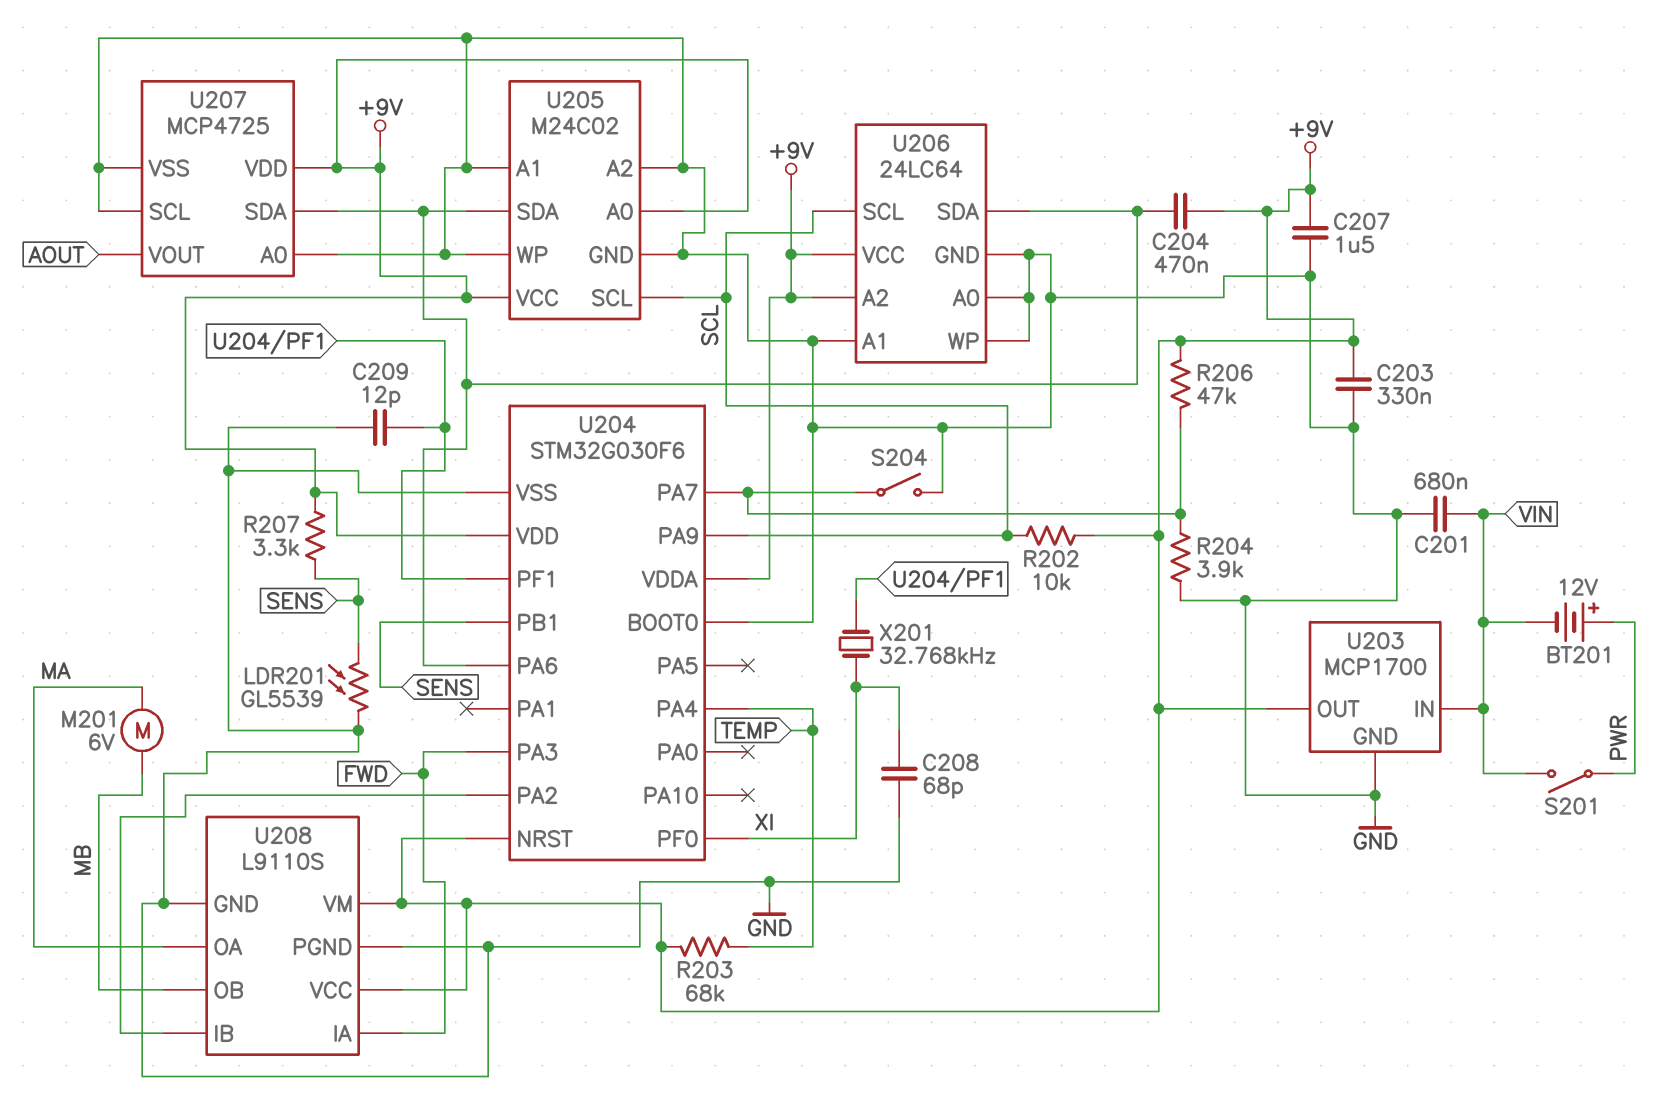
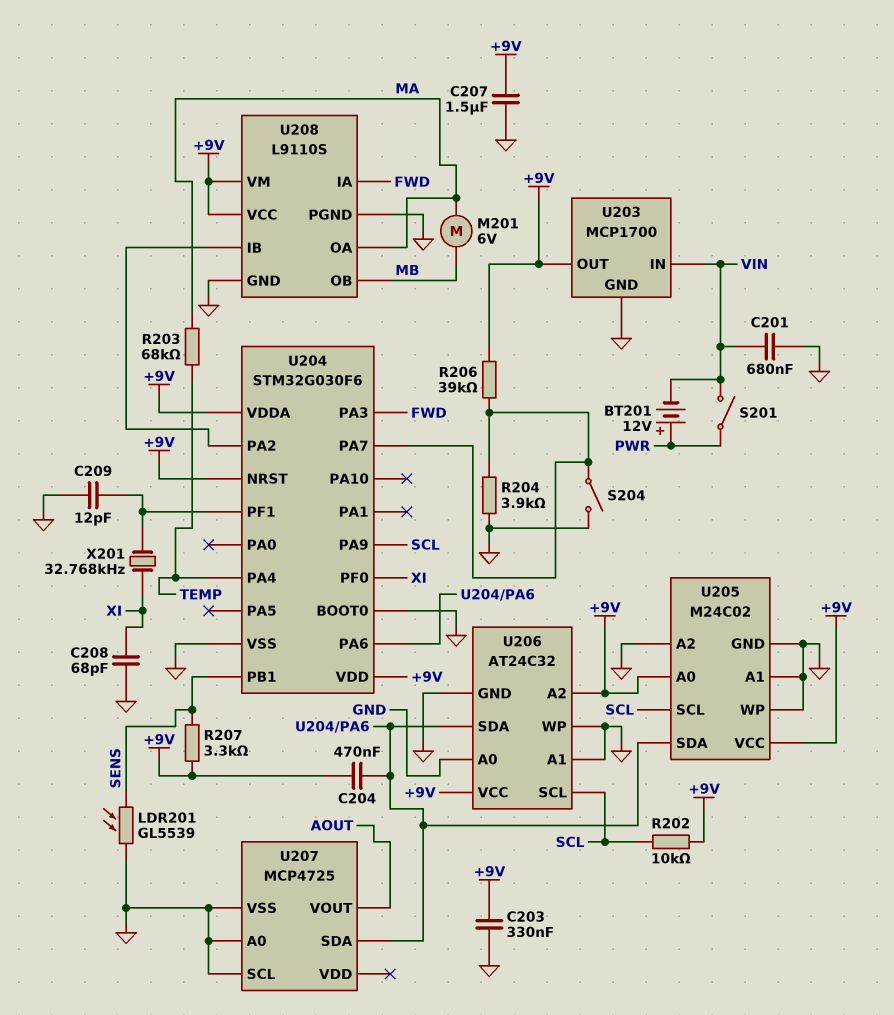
R203: 68k (+9V, TEMP) -> 68k (MA, TEMP)
R206: 47k (+9V, U204/PA7) -> 39k (+9V, U204/PA7)
U206: 24LC64 -> AT24C32
U207 pin VDD: +9V -> none

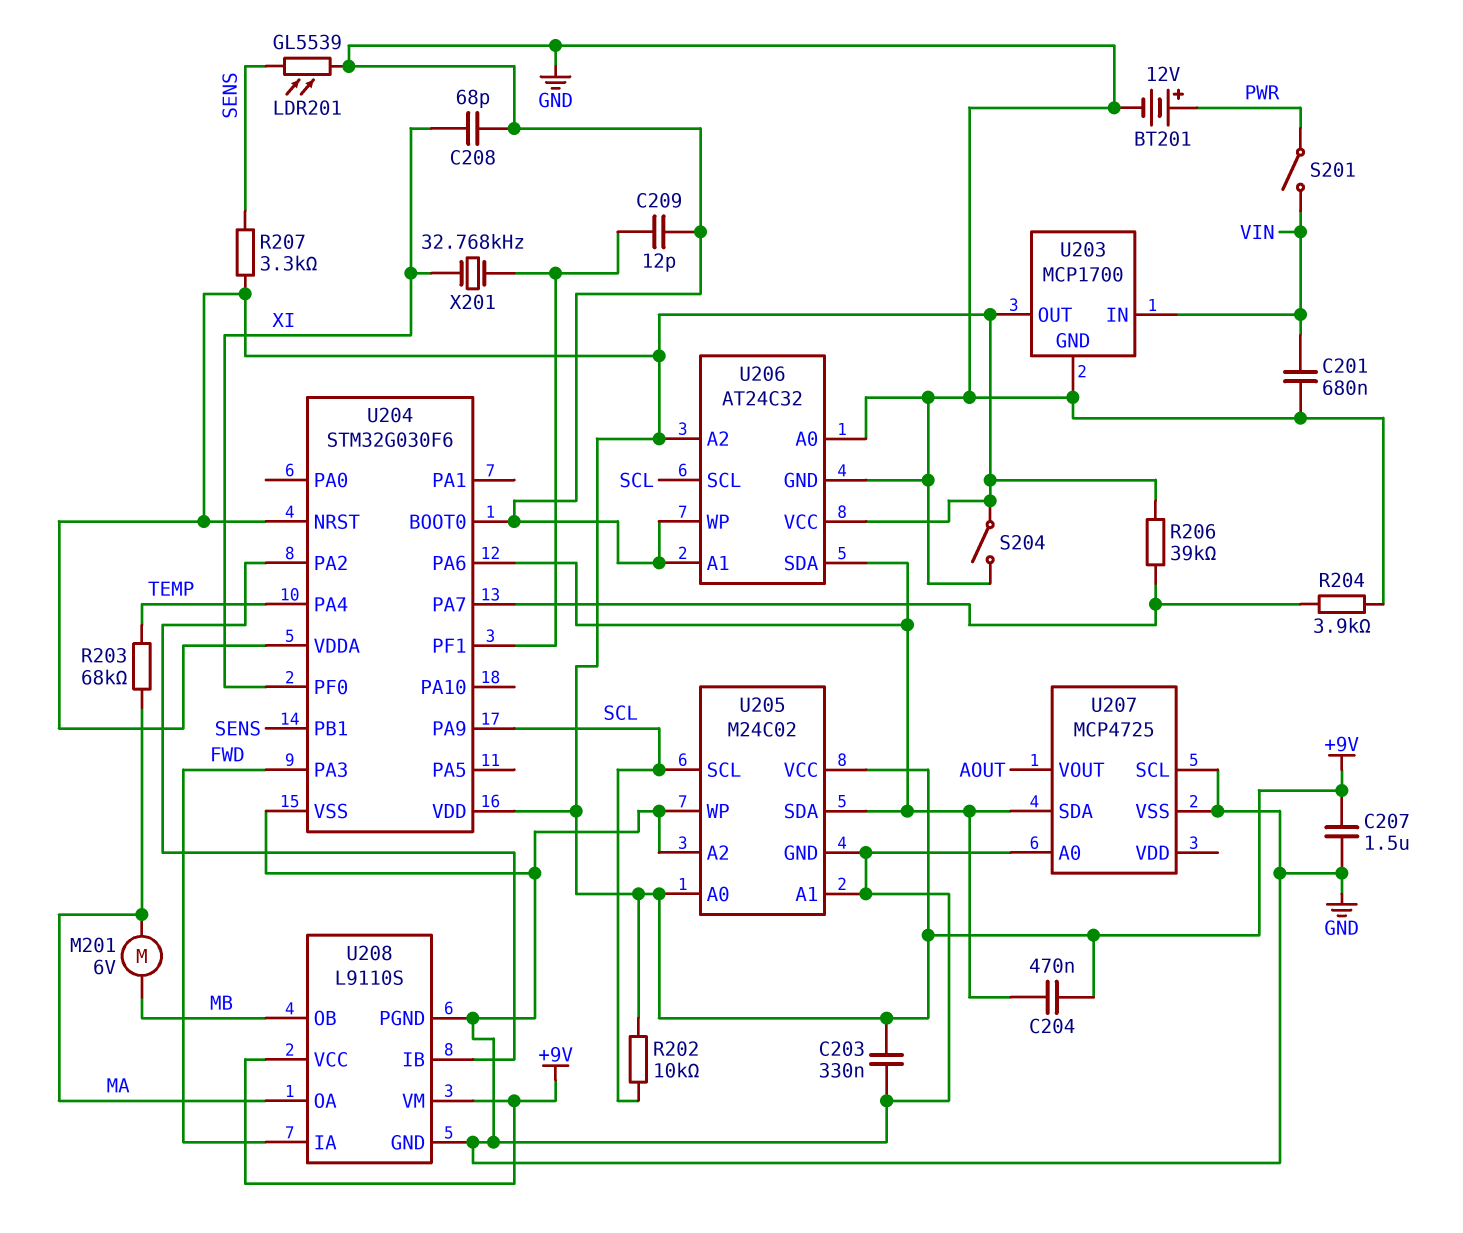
BT201: 12V (plus PWR, minus VIN) -> 12V (plus PWR, minus GND)
S204: switch (GND, U204/PA7) -> switch (+9V, GND)

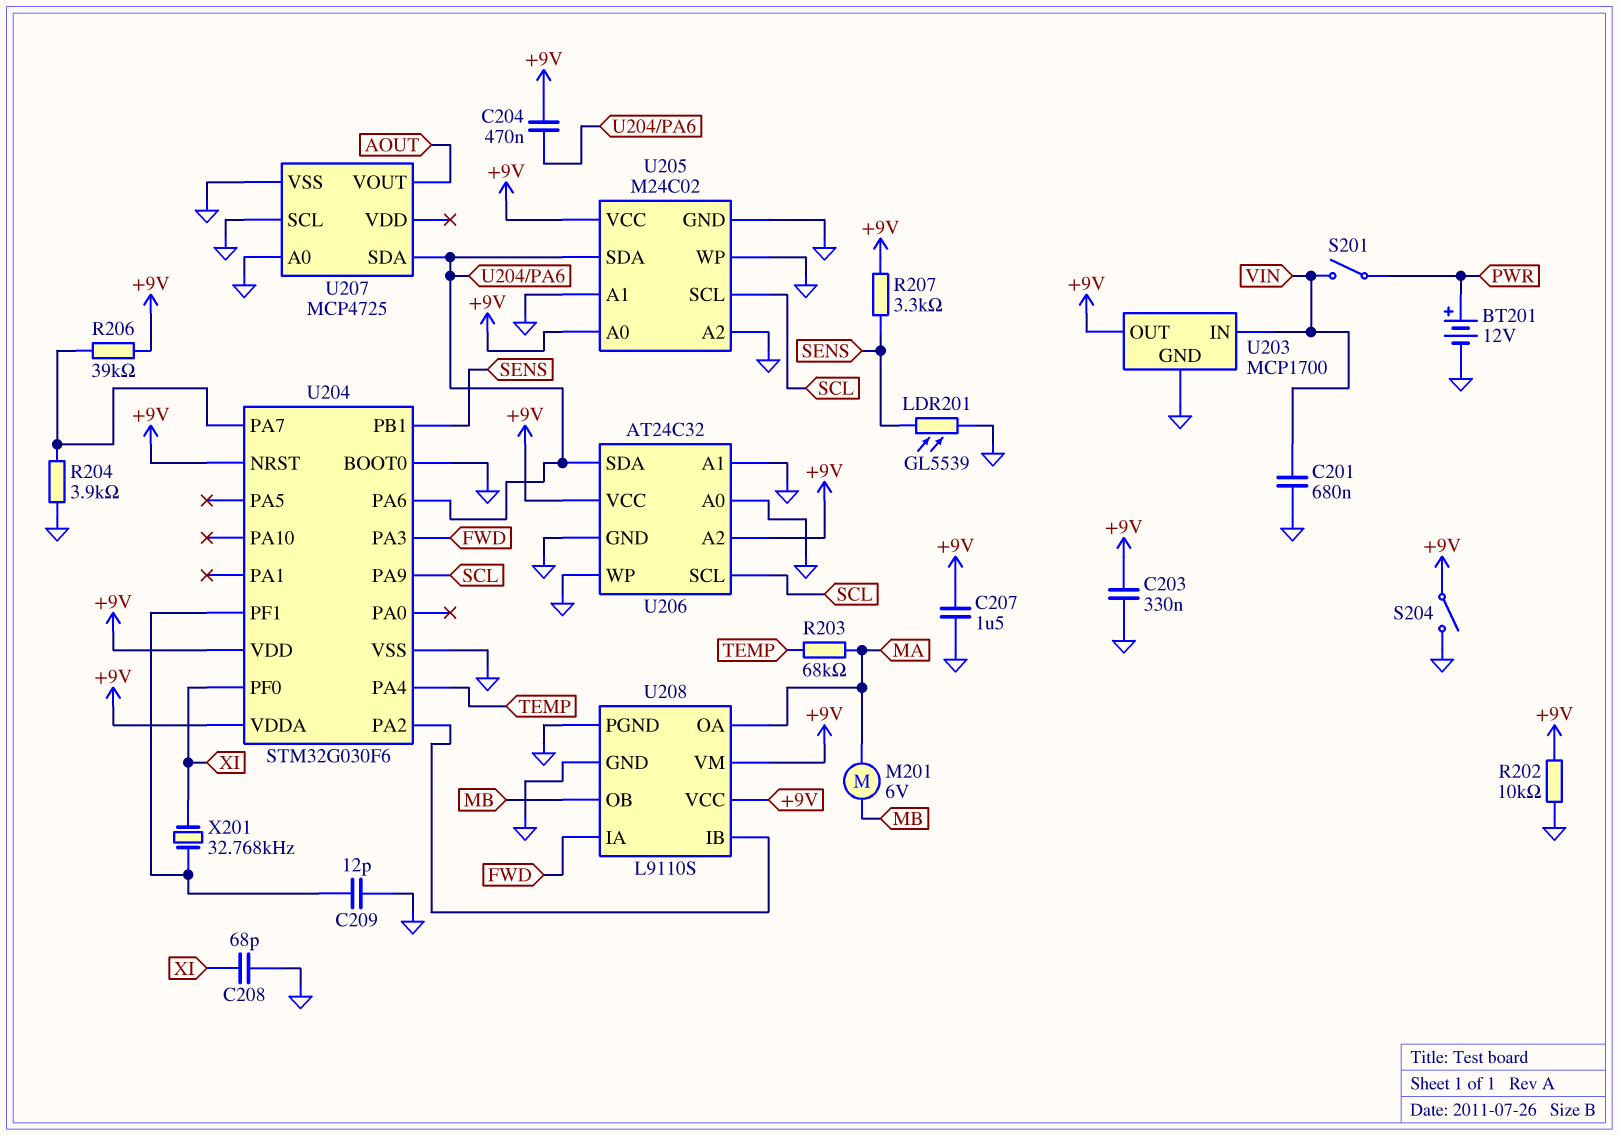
R202: 10k (+9V, SCL) -> 10k (+9V, GND)

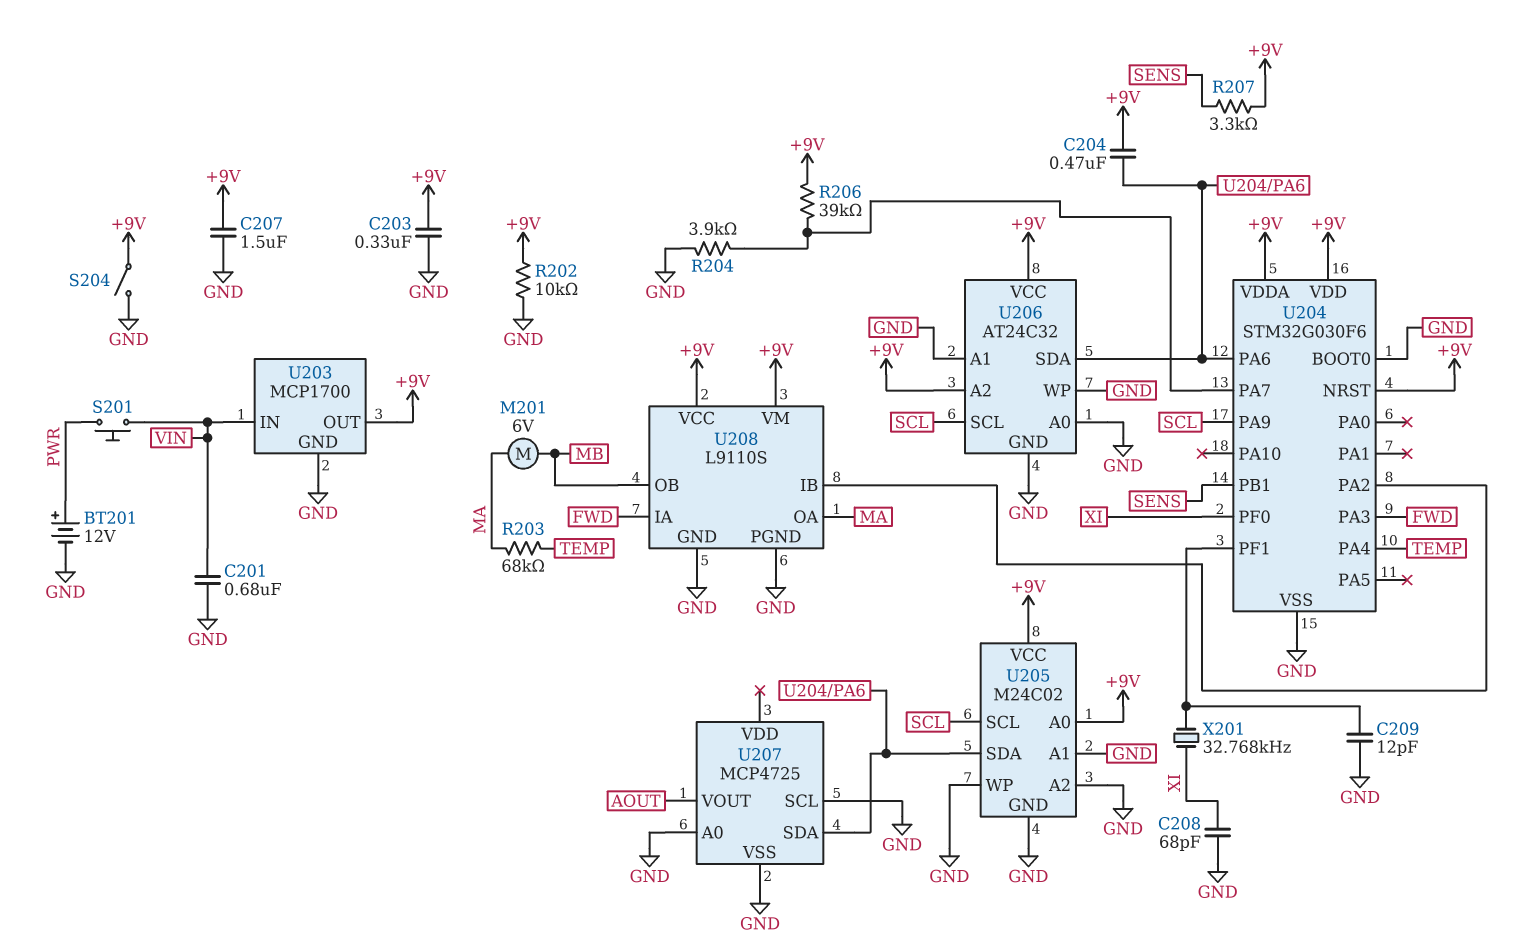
LDR201: GL5539 (GND, SENS) -> none
S201: switch (PWR, VIN) -> button (PWR, VIN)

